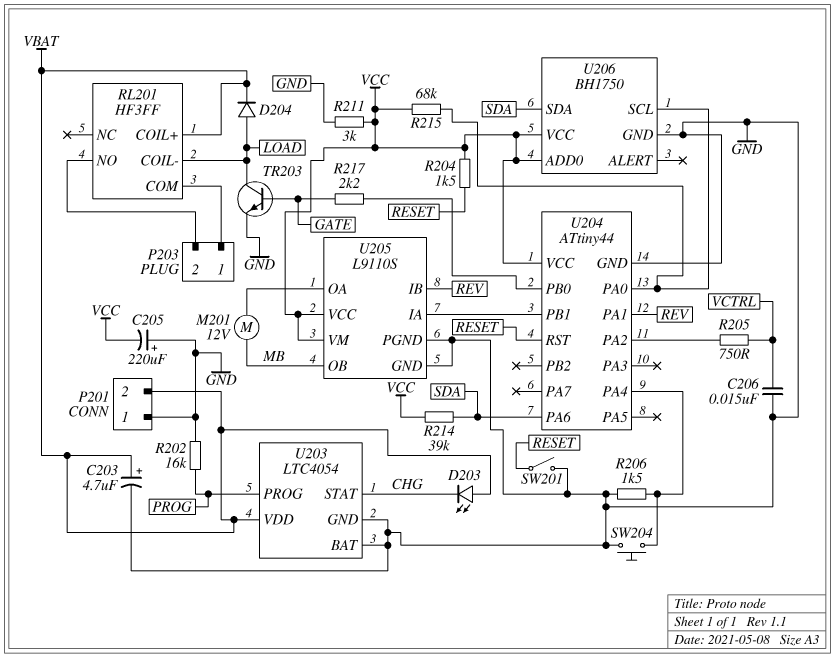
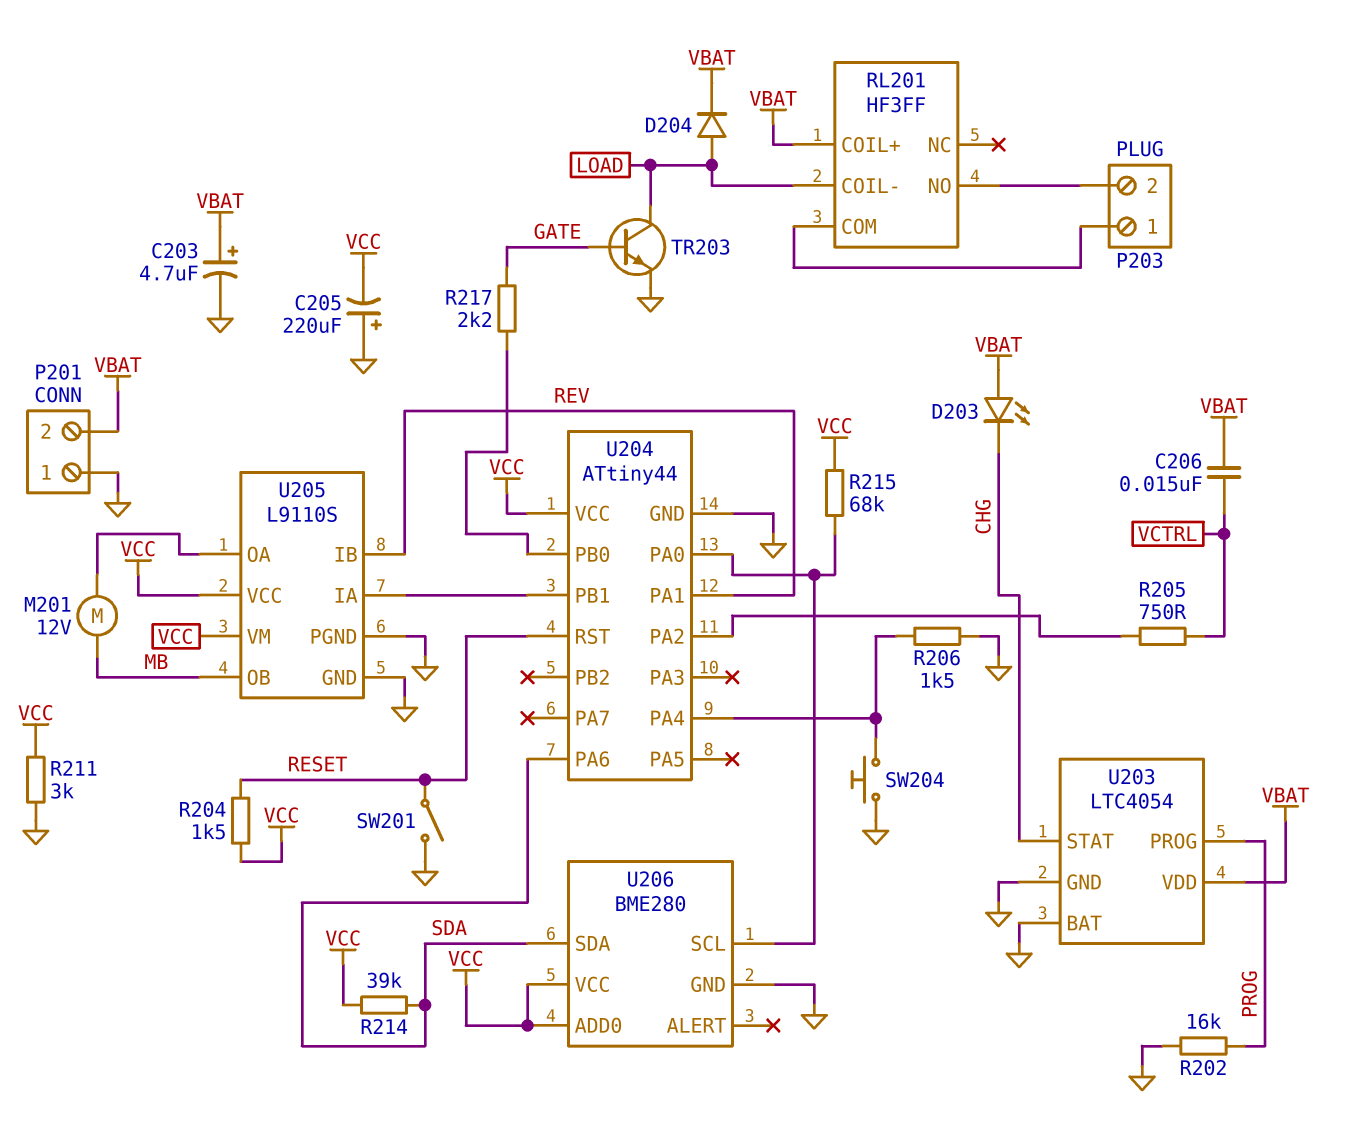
C206: 15nF (GND, VCTRL) -> 15nF (VBAT, VCTRL)
U206: BH1750 -> BME280

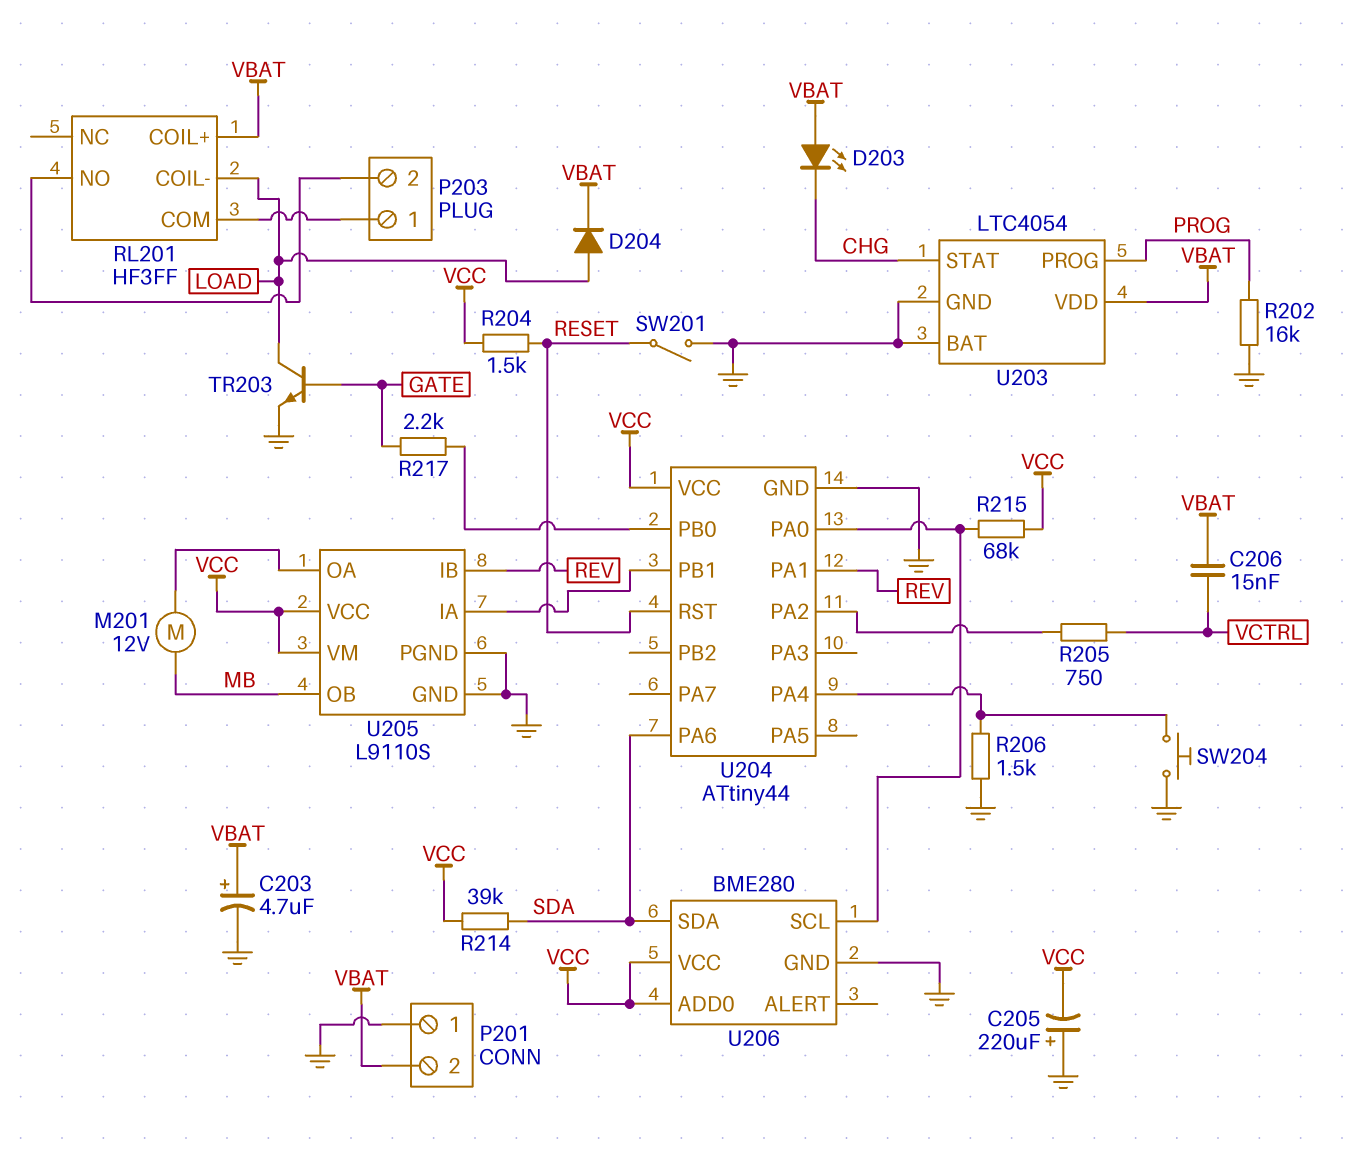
R211: 3k (GND, VCC) -> none

